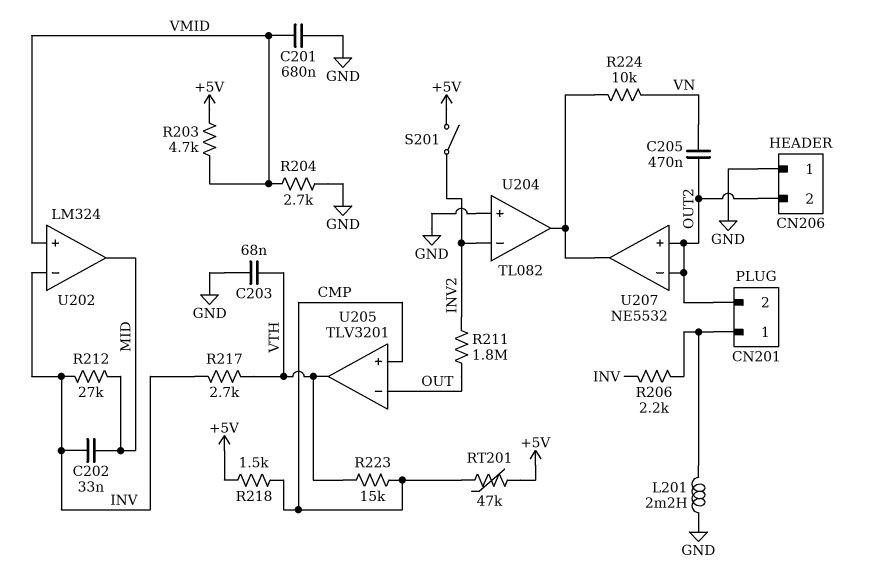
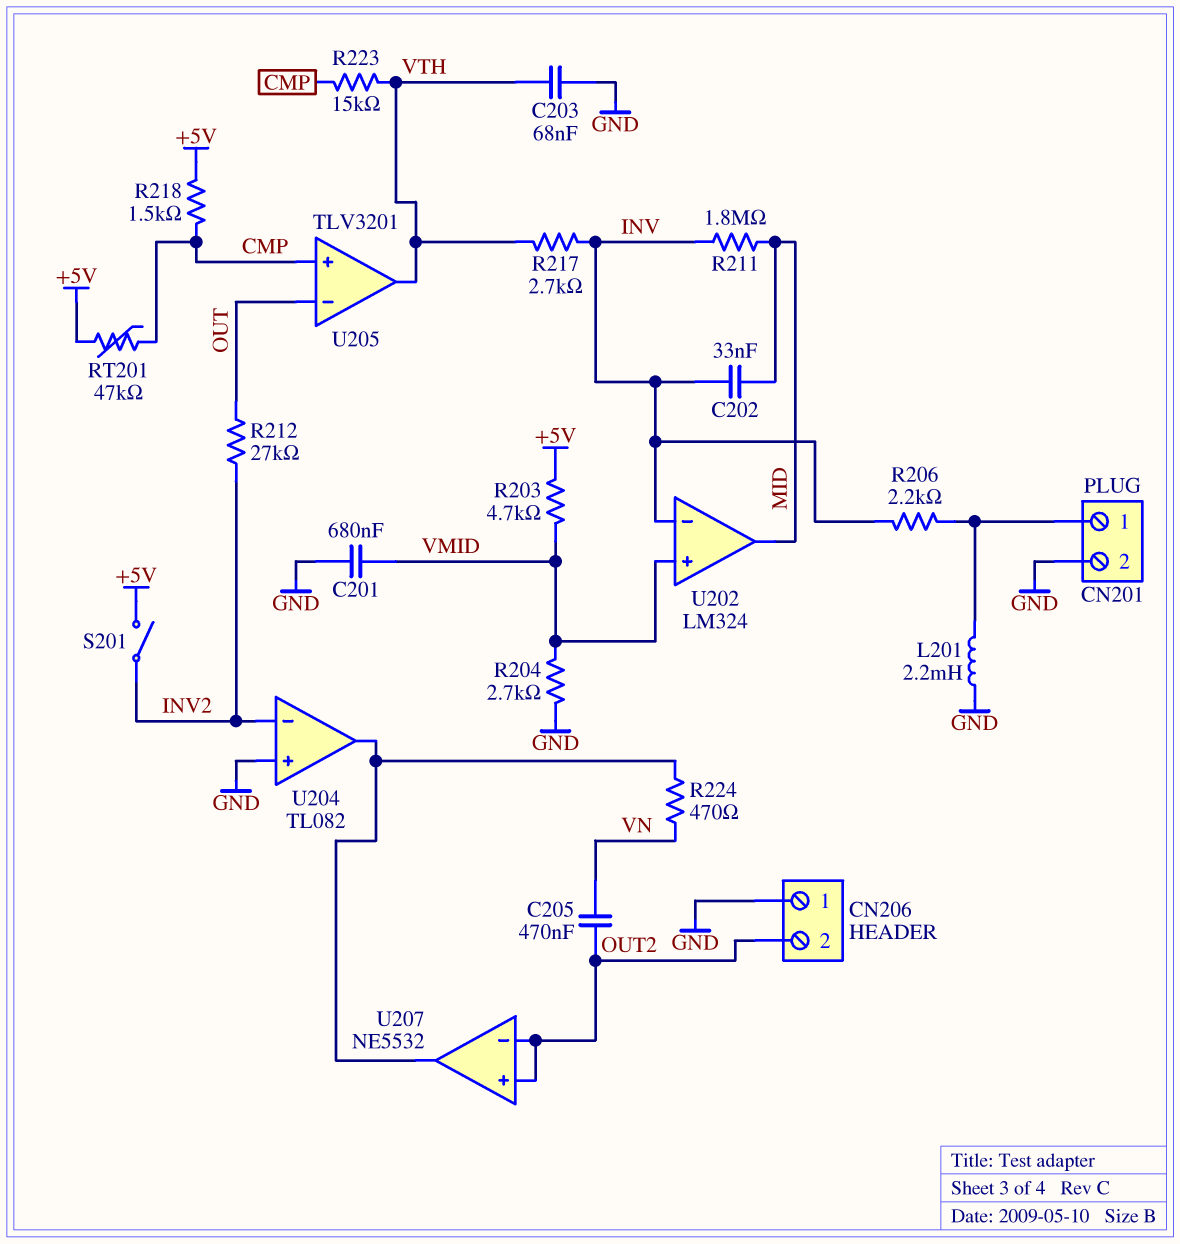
CN201 pin 2: OUT2 -> GND
R211: 1.8M (INV2, OUT) -> 1.8M (INV, MID)
R212: 27k (INV, MID) -> 27k (INV2, OUT)
R224: 10k (U204/out, VN) -> 470 (U204/out, VN)

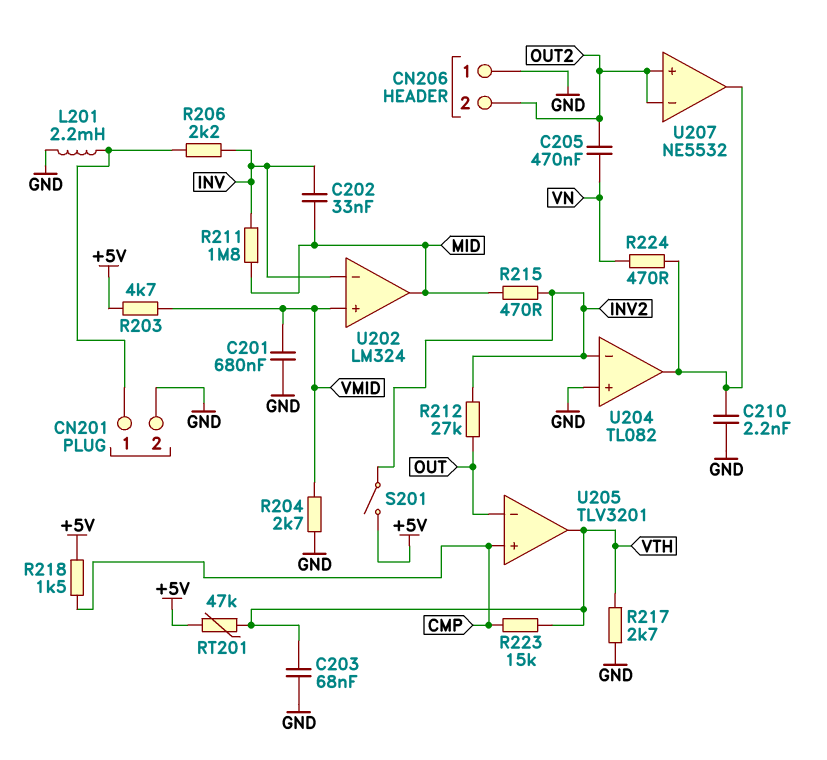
C210: none -> 2.2nF (GND, U204/out)
R215: none -> 470 (INV2, MID)
R217: 2.7k (INV, VTH) -> 2.7k (GND, VTH)
RT201: 47k (+5V, CMP) -> 47k (+5V, VTH)

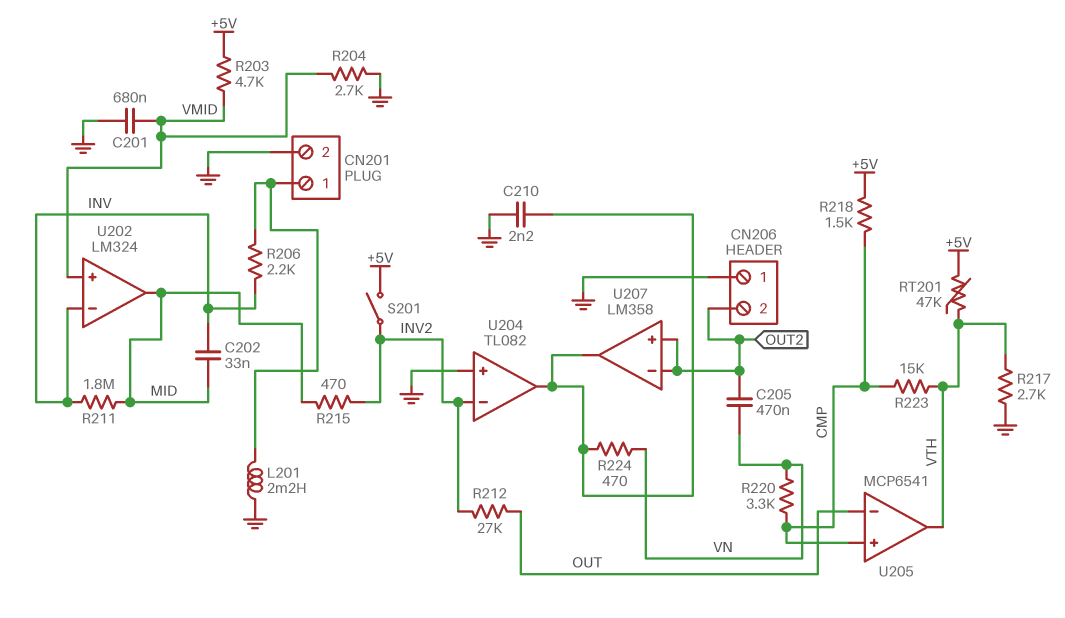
C203: 68nF (GND, VTH) -> none
R220: none -> 3.3k (CMP, VN)
U205: TLV3201 -> MCP6541
U207: NE5532 -> LM358

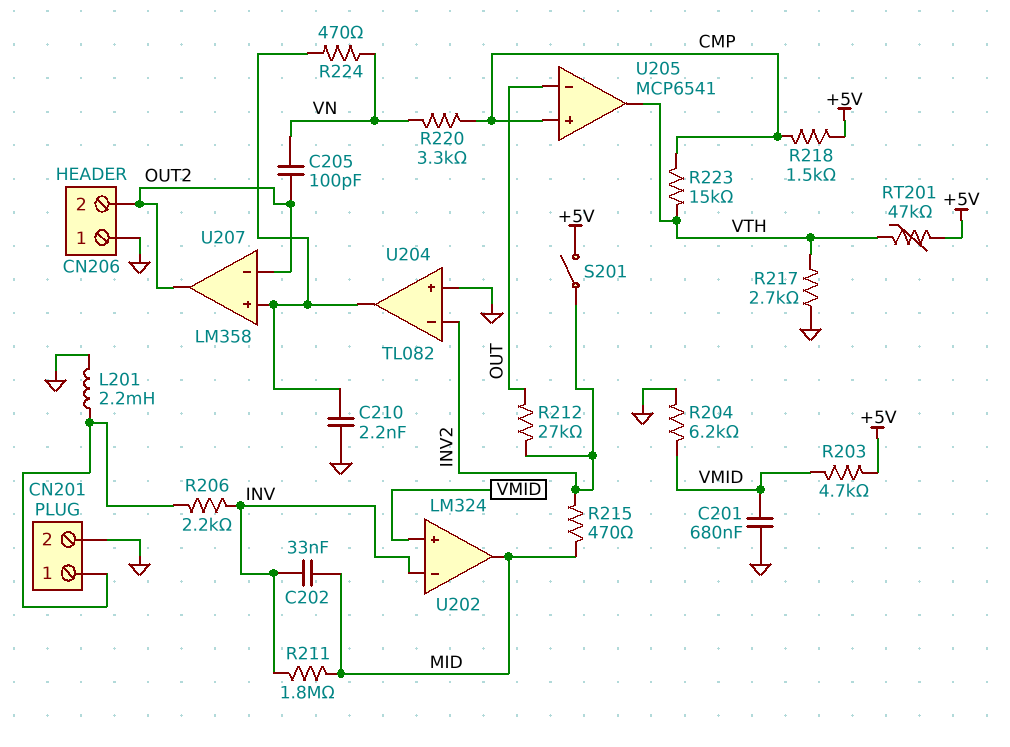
C205: 470nF (OUT2, VN) -> 100pF (OUT2, VN)
R204: 2.7k (GND, VMID) -> 6.2k (GND, VMID)
U207 pin in+: OUT2 -> U204/out
U207 pin out: U204/out -> OUT2

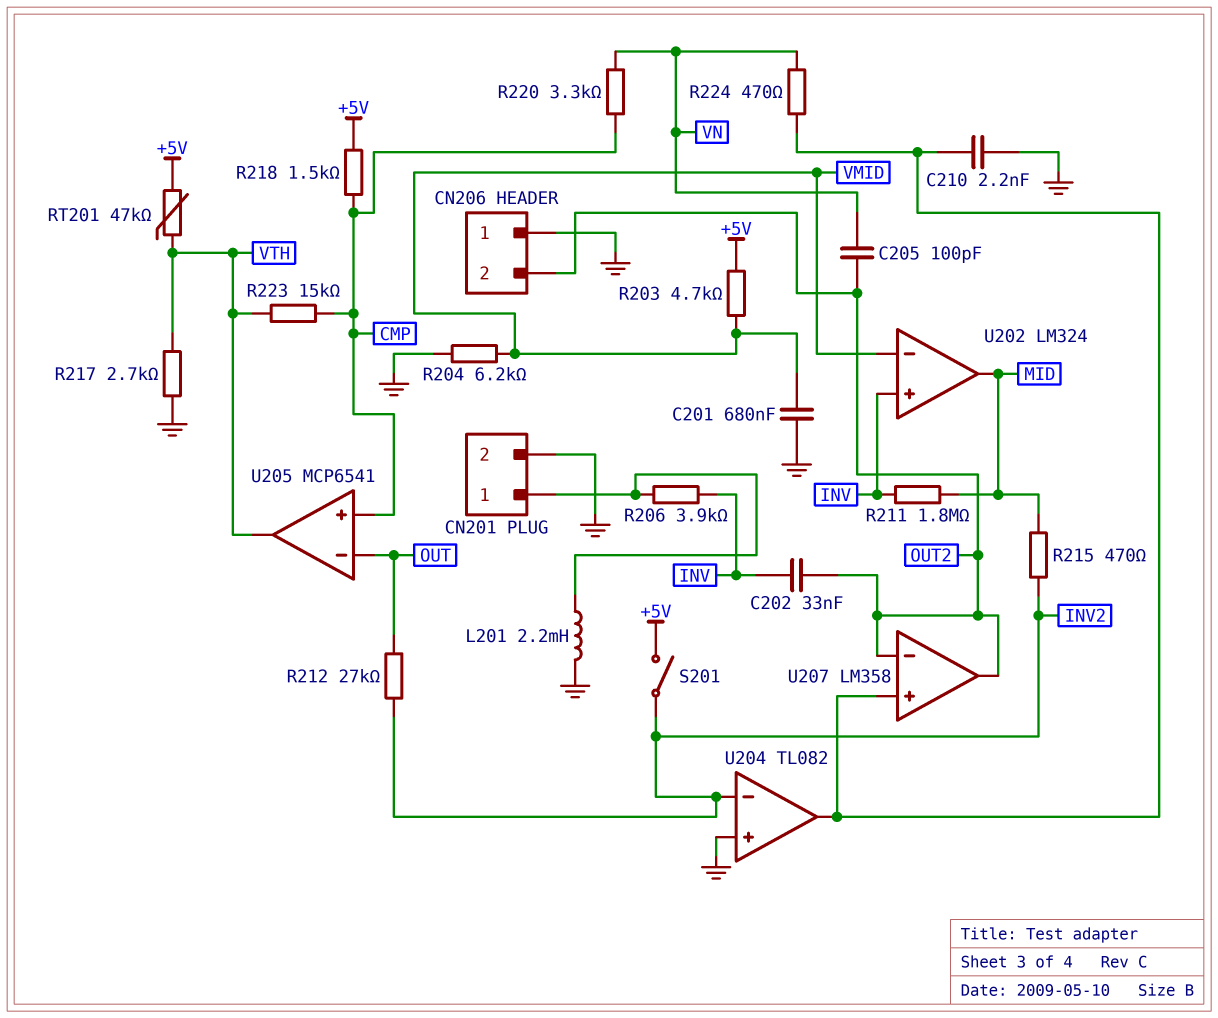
C202: 33nF (INV, MID) -> 33nF (INV, OUT2)
R206: 2.2k (CN201/1, INV) -> 3.9k (CN201/1, INV)
U202 pin in+: VMID -> INV
U202 pin in-: INV -> VMID

